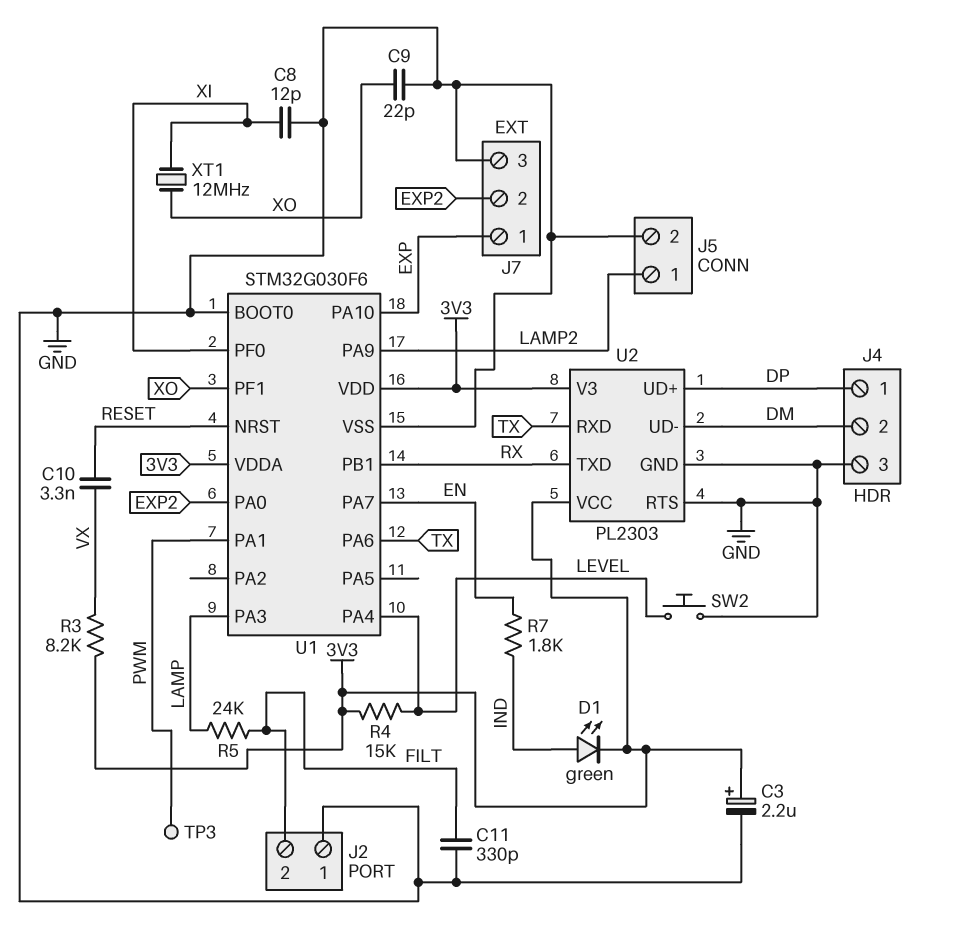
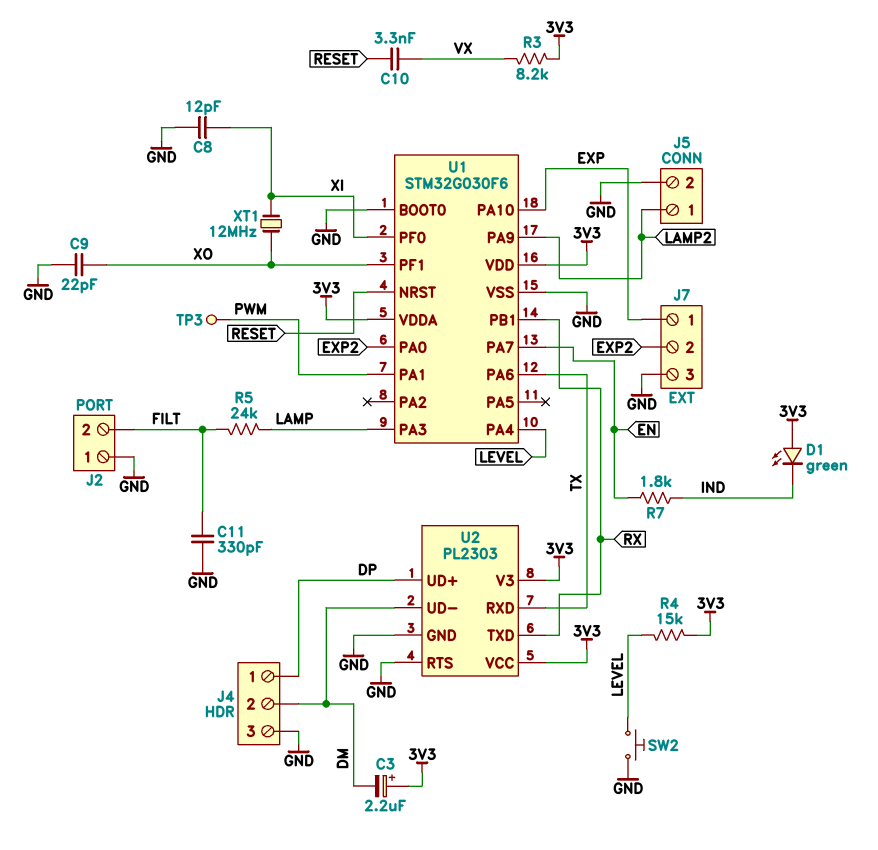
C3: 2.2uF (plus 3V3, minus GND) -> 2.2uF (plus 3V3, minus DM)
D1: LED green (A IND, K 3V3) -> LED green (A 3V3, K IND)

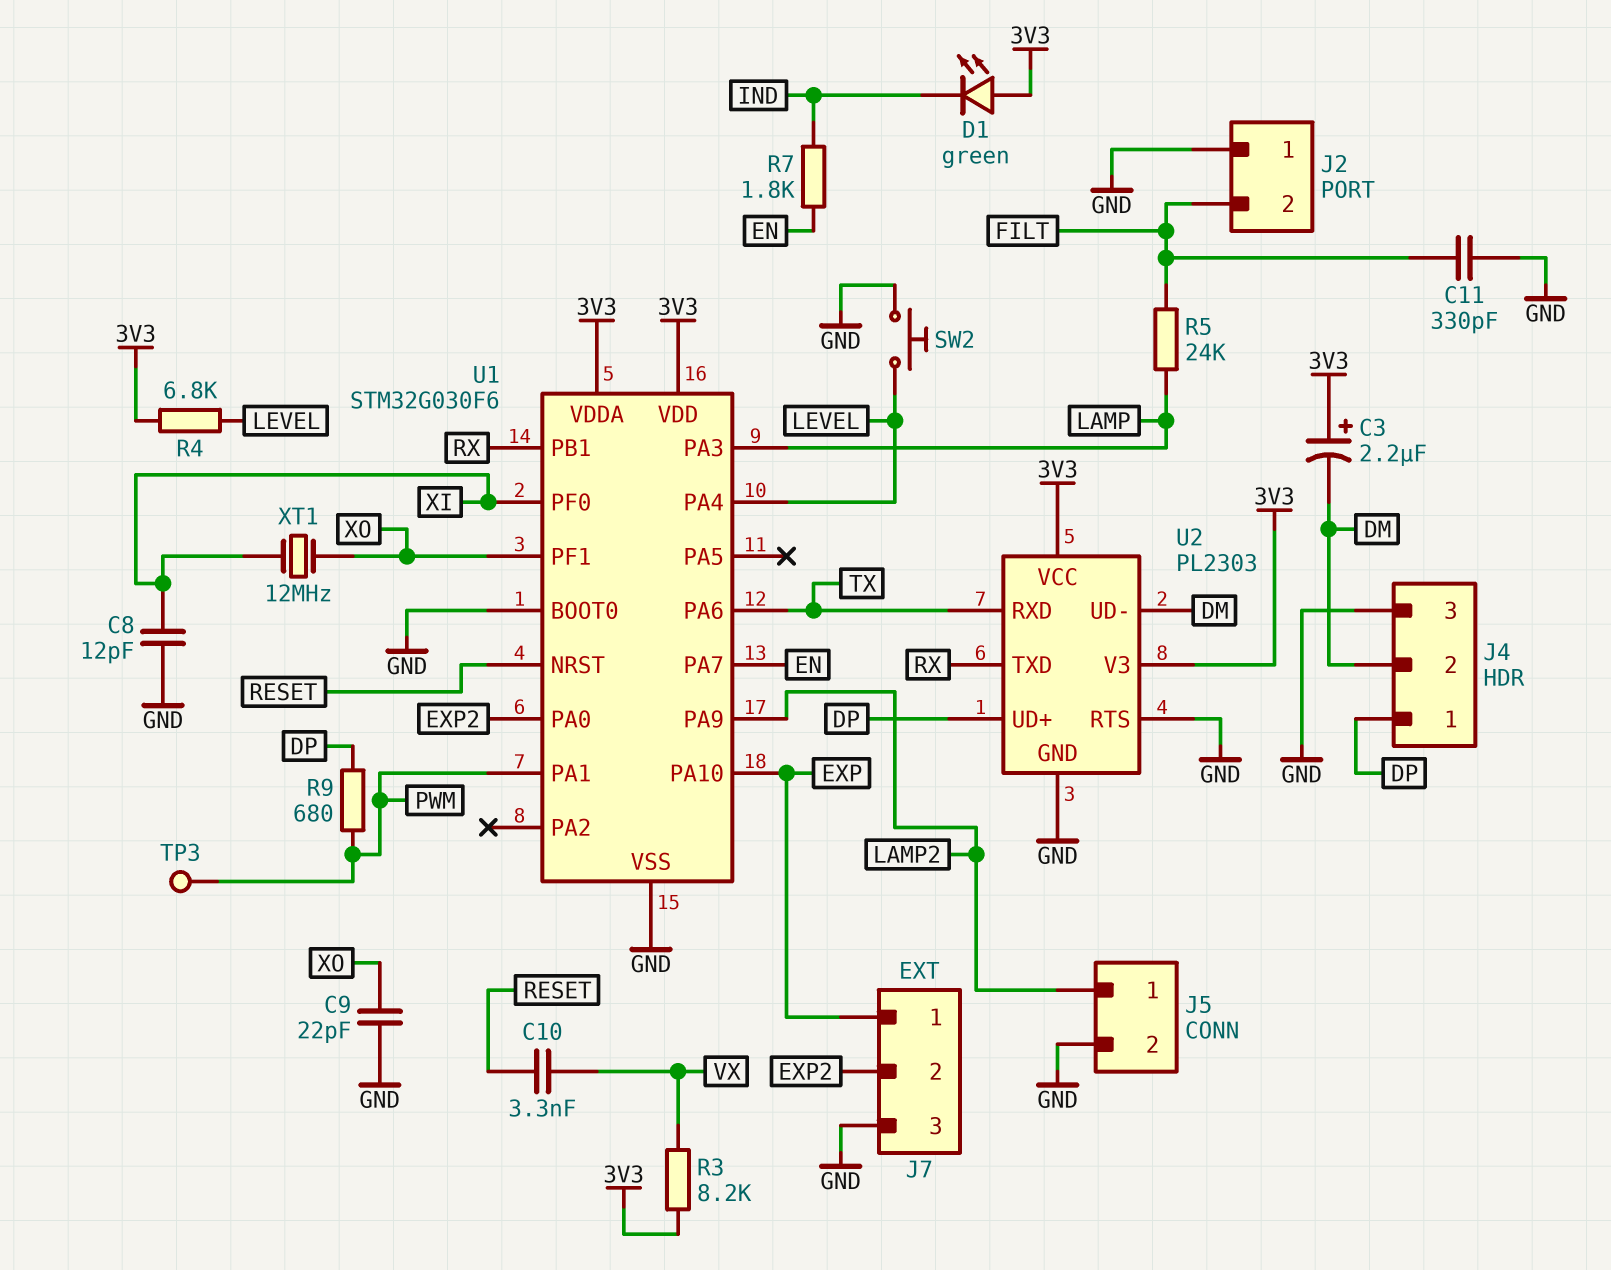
R4: 15k (3V3, LEVEL) -> 6.8k (3V3, LEVEL)
R9: none -> 680 (DP, PWM)

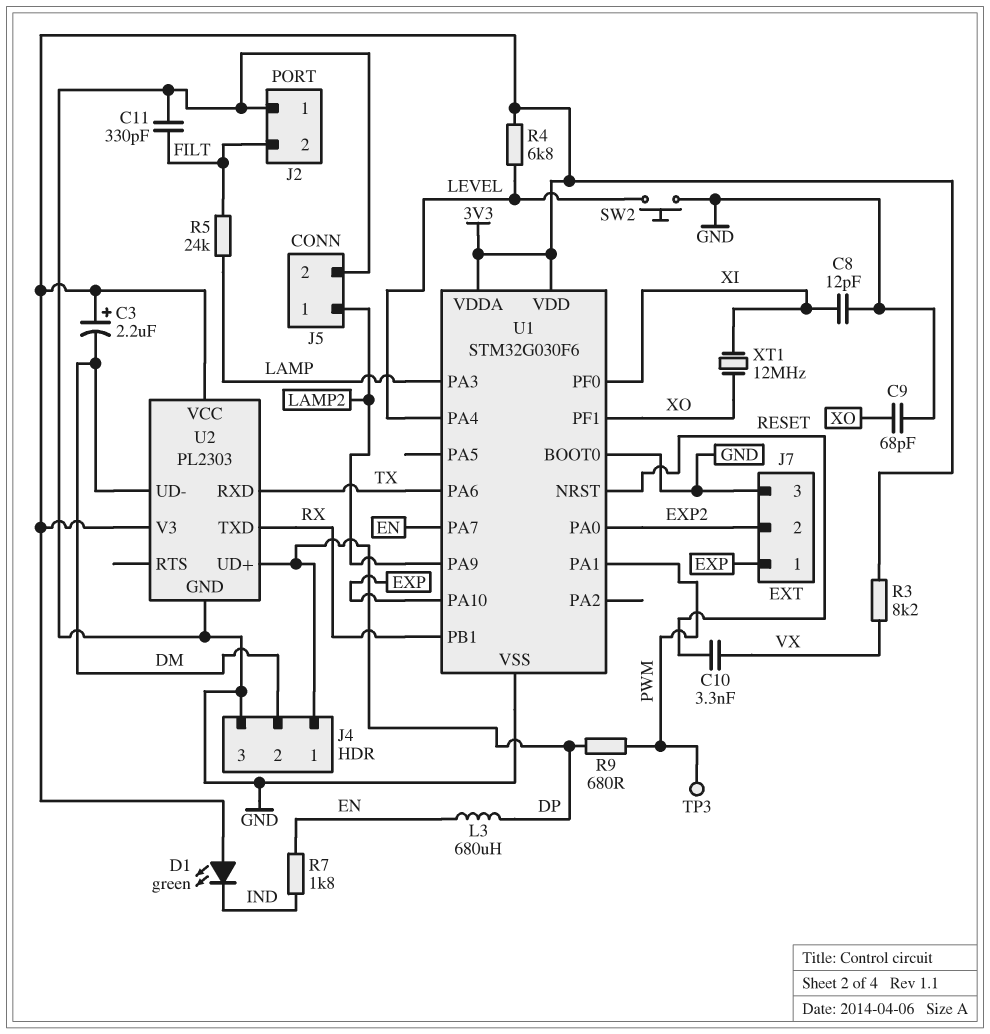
C9: 22pF (GND, XO) -> 68pF (GND, XO)
L3: none -> 680uH (DP, EN)
U2 pin RTS: GND -> none

